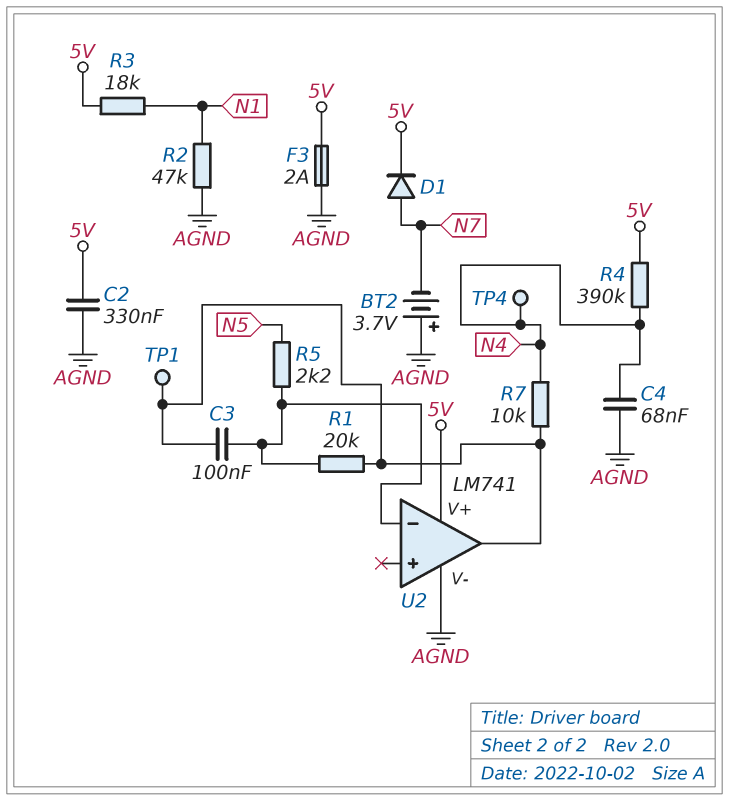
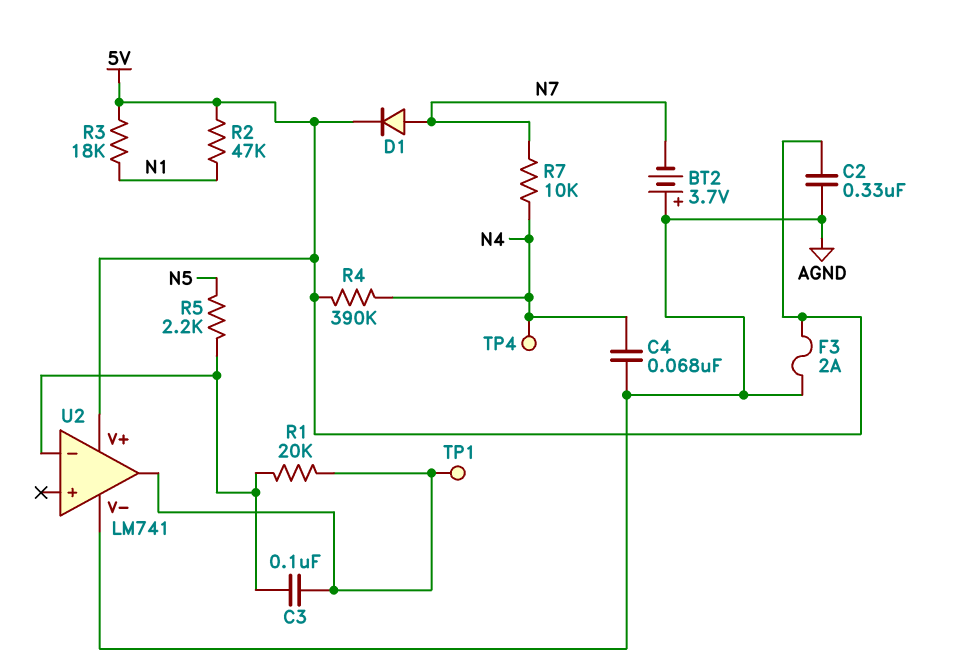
R2: 47k (AGND, N1) -> 47k (5V, N1)
R7: 10k (N4, U2/out) -> 10k (N4, N7)

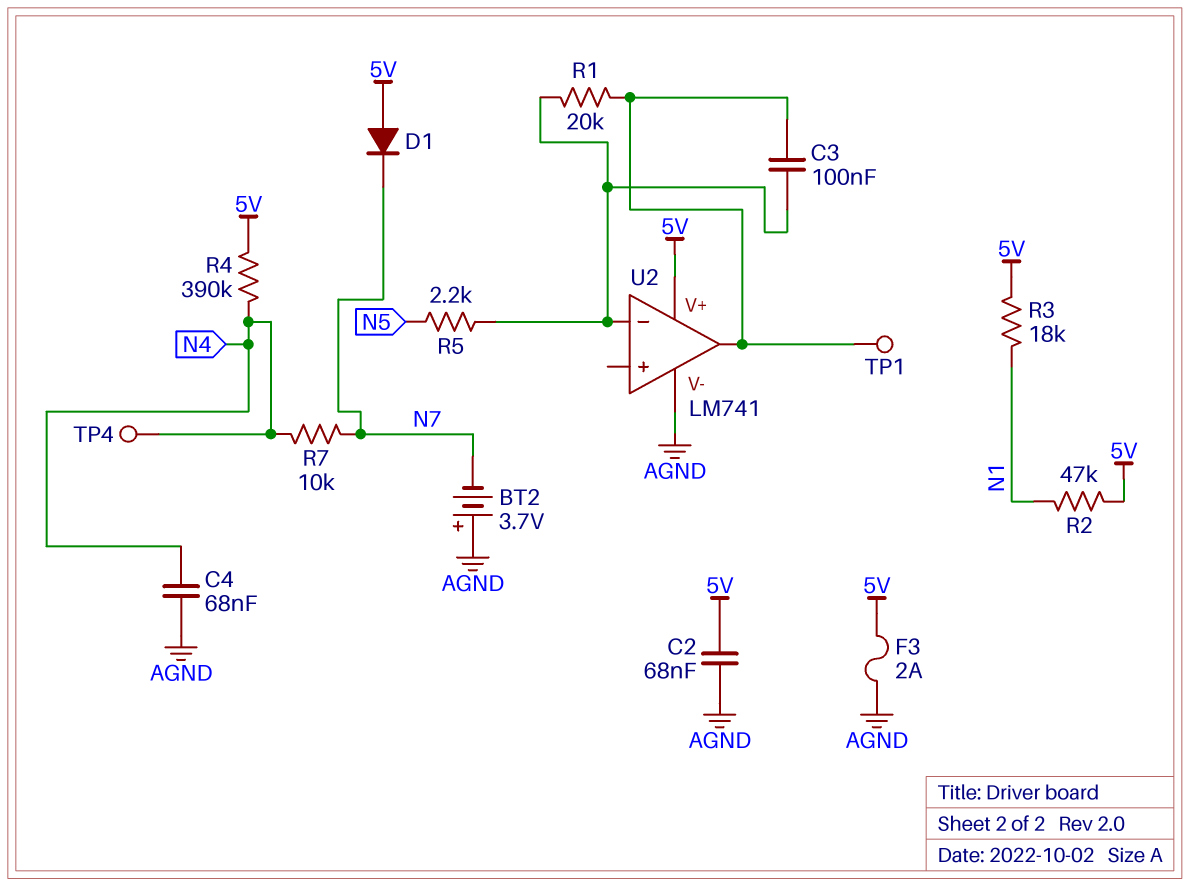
C2: 330nF (5V, AGND) -> 68nF (5V, AGND)
D1: diode (A N7, K 5V) -> diode (A 5V, K N7)

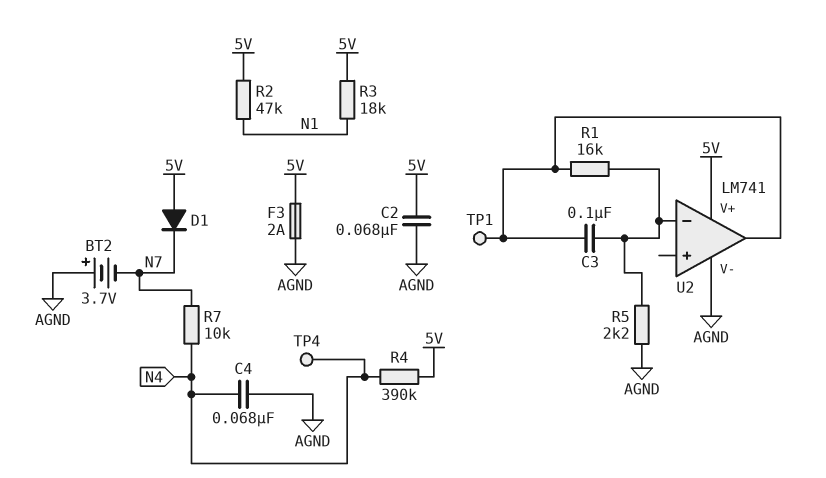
R1: 20k (U2/in-, U2/out) -> 16k (U2/in-, U2/out)
R5: 2.2k (N5, U2/in-) -> 2.2k (AGND, U2/in-)

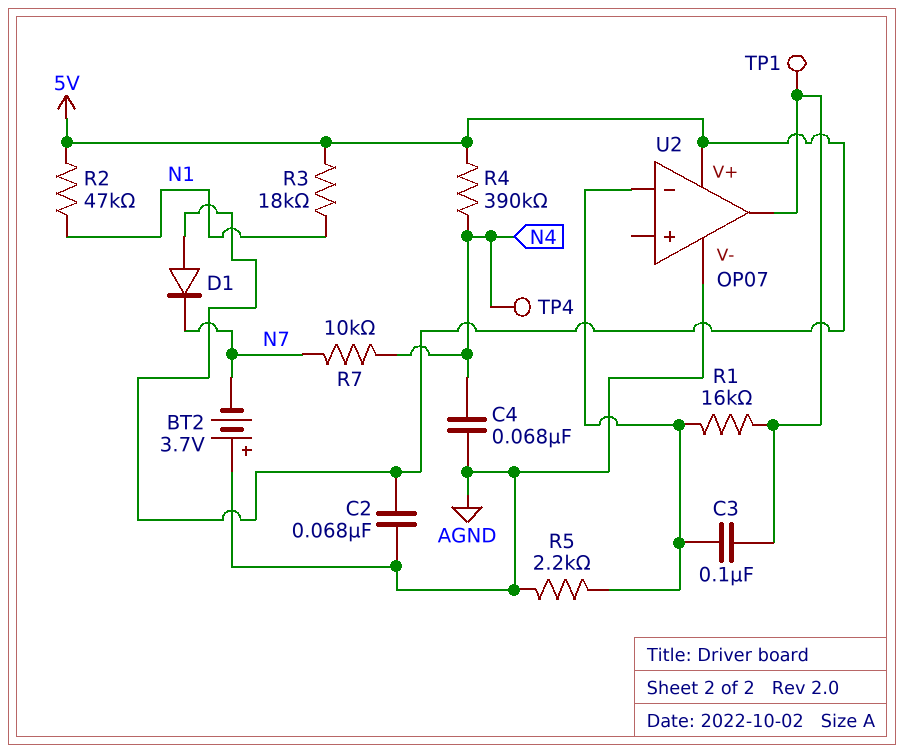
F3: 2A (5V, AGND) -> none
U2: LM741 -> OP07

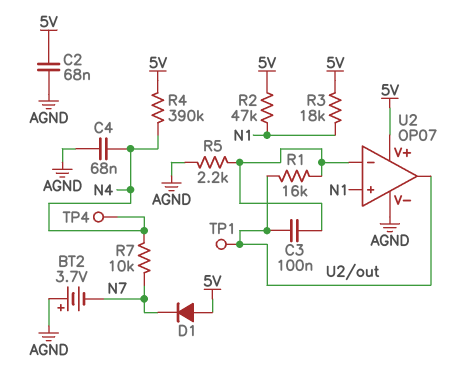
U2 pin in+: none -> N1

